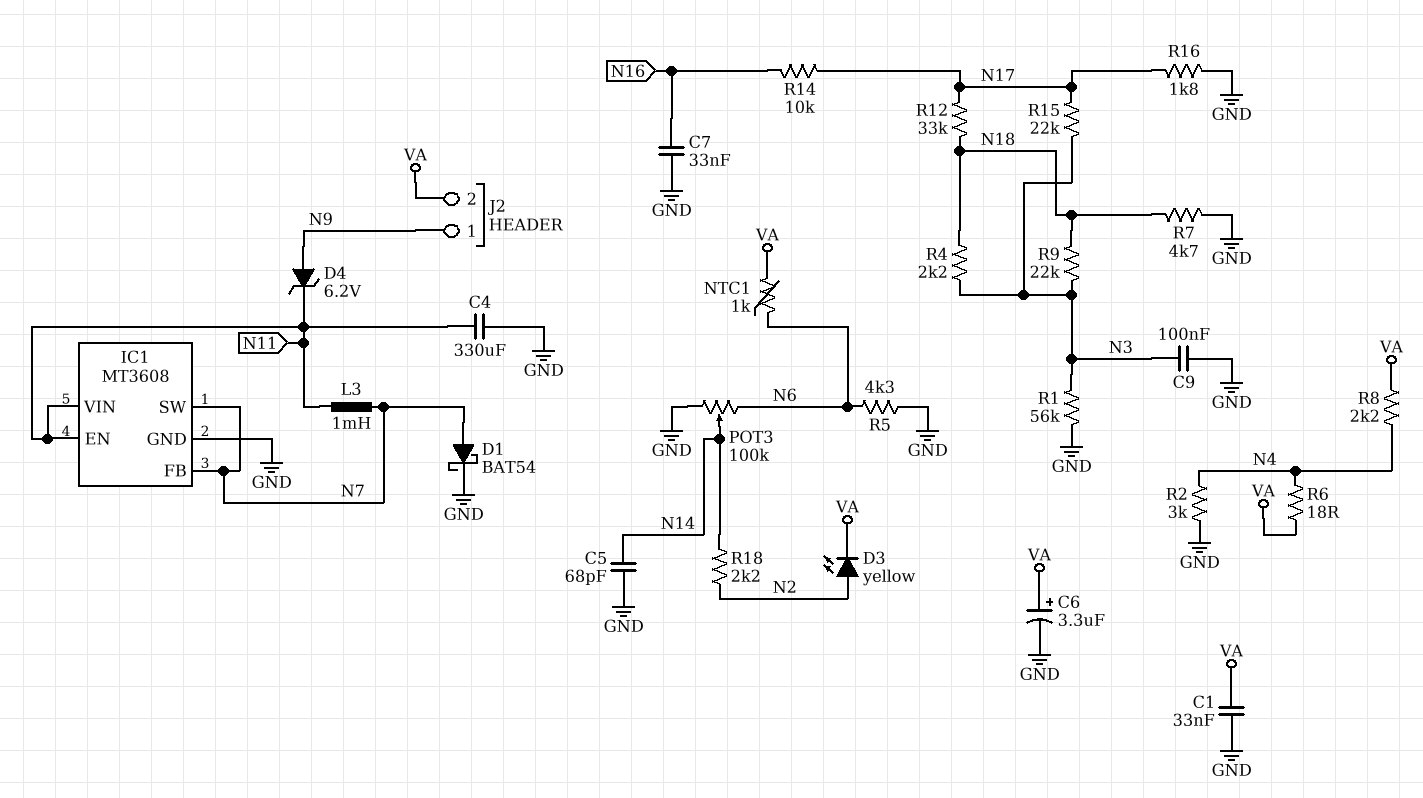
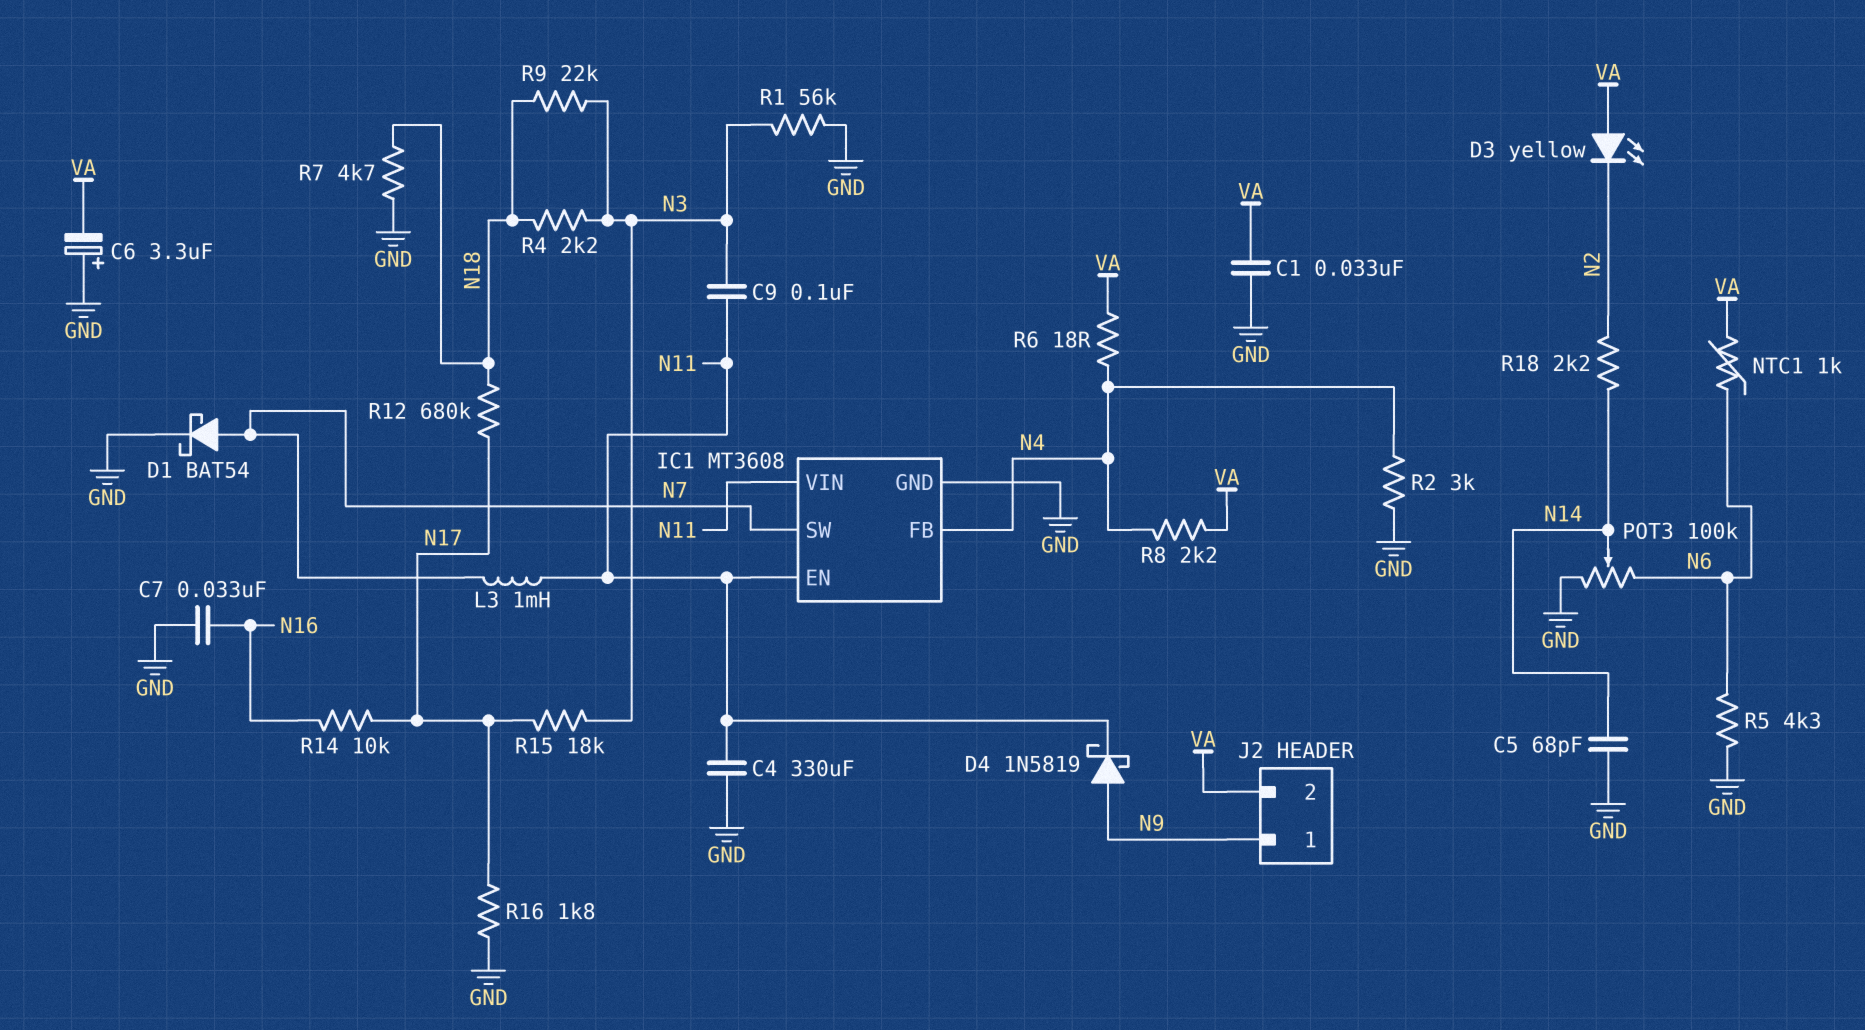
C6: 3.3uF (plus VA, minus GND) -> 3.3uF (plus GND, minus VA)
C9: 100nF (GND, N3) -> 100nF (N3, N11)
D3: LED yellow (A N2, K VA) -> LED yellow (A VA, K N2)
D4: zener 6.2V (A N9, K N11) -> schottky 1N5819 (A N9, K N11)
IC1 pin FB: N7 -> N4
R12: 33k (N17, N18) -> 680k (N17, N18)
R15: 22k (N3, N17) -> 18k (N3, N17)

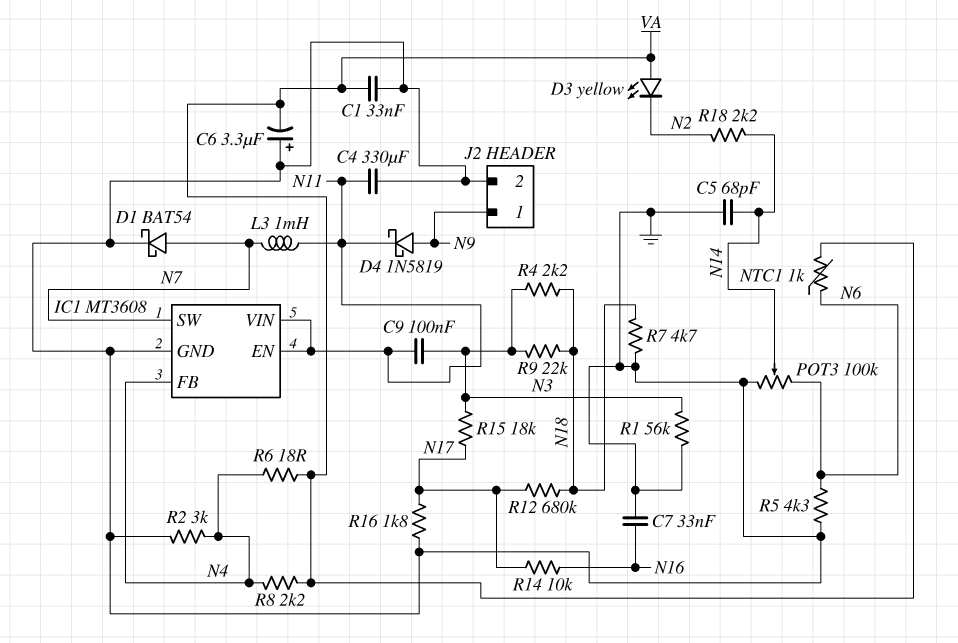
J2 pin 2: VA -> GND

